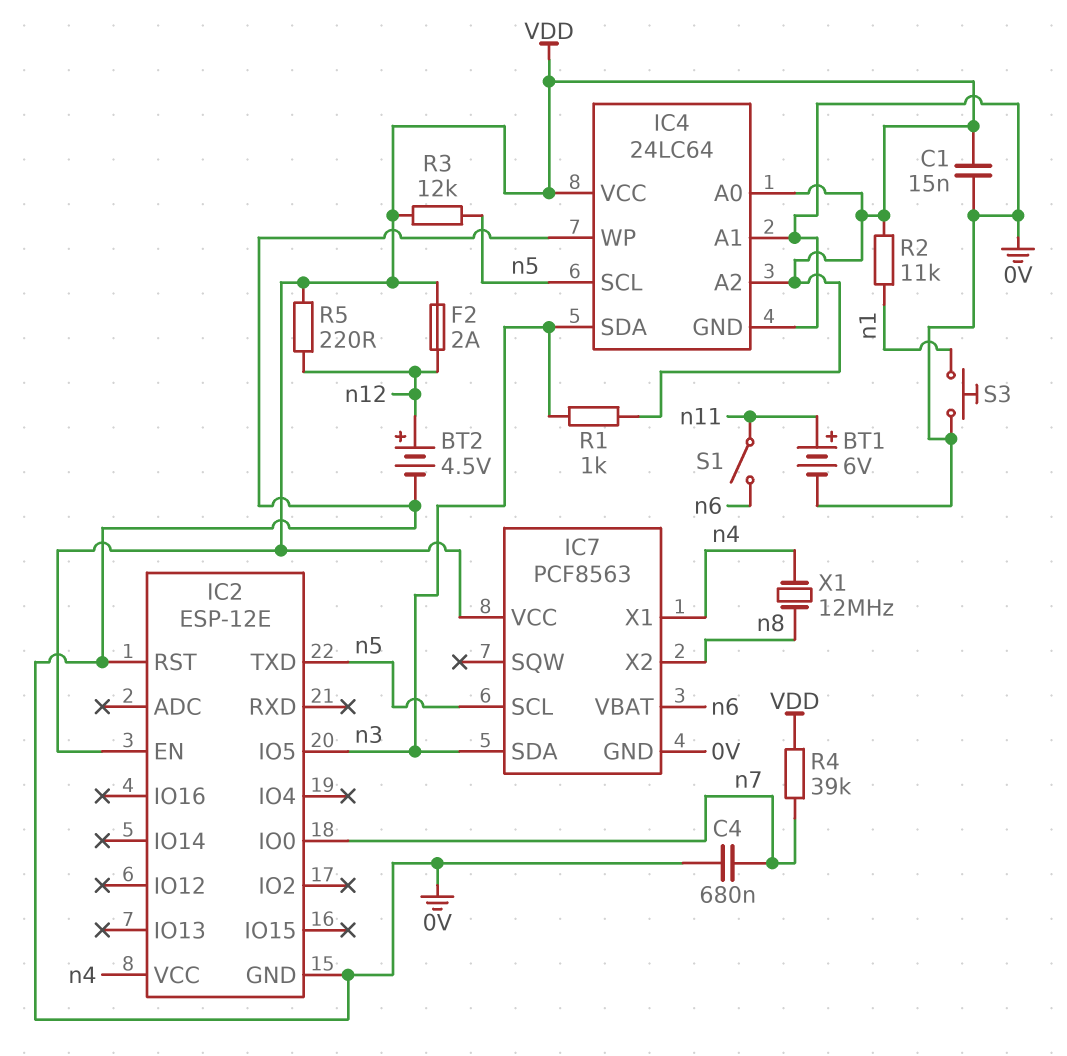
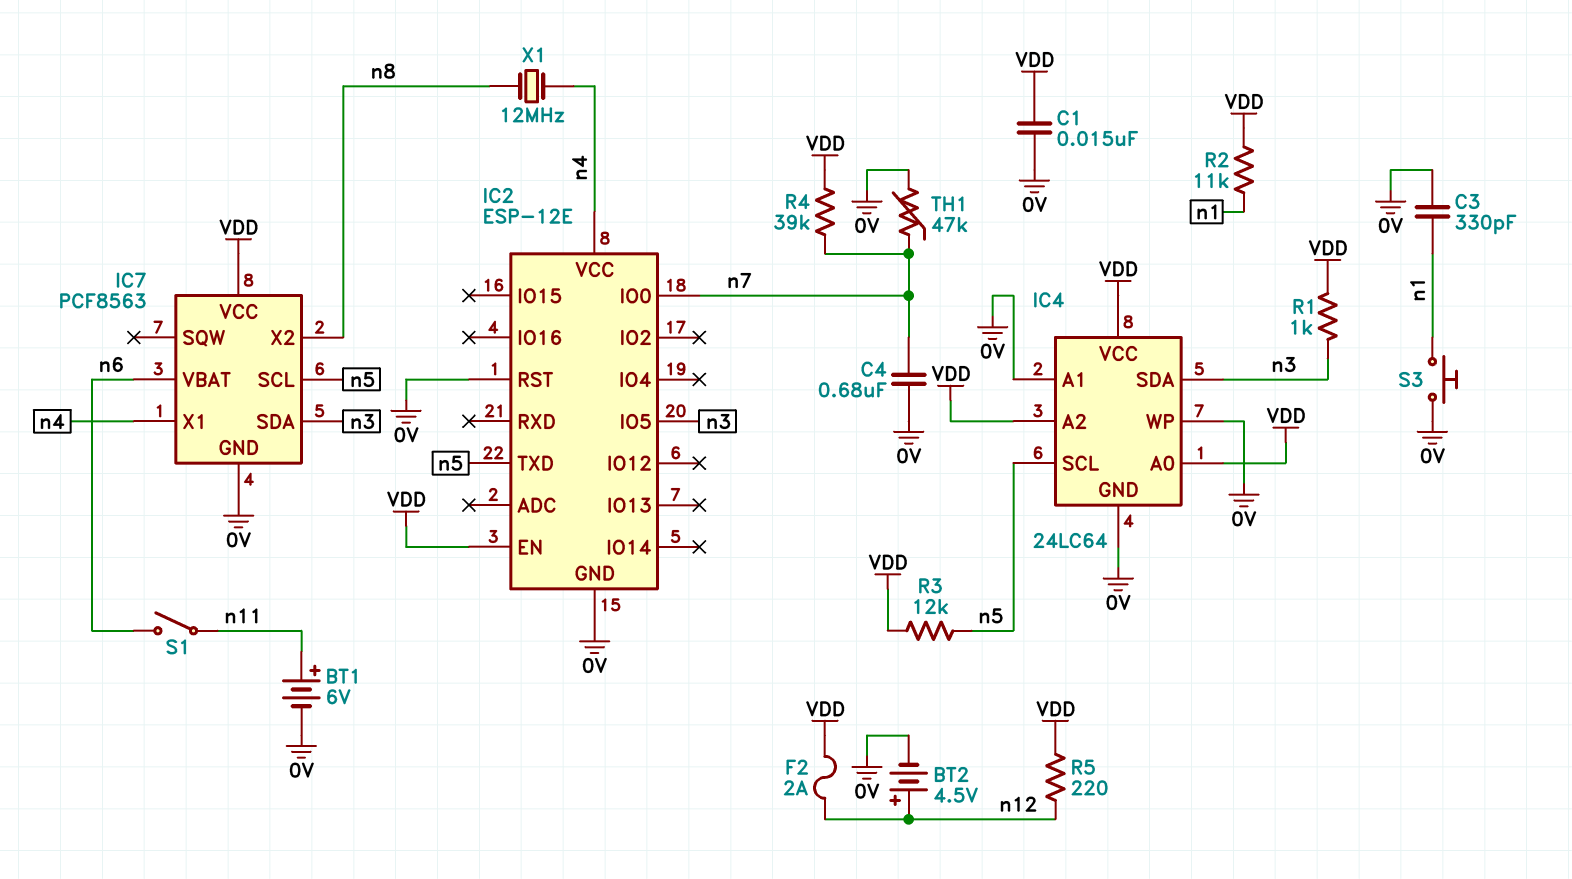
C3: none -> 330pF (0V, n1)
TH1: none -> 47k (0V, n7)

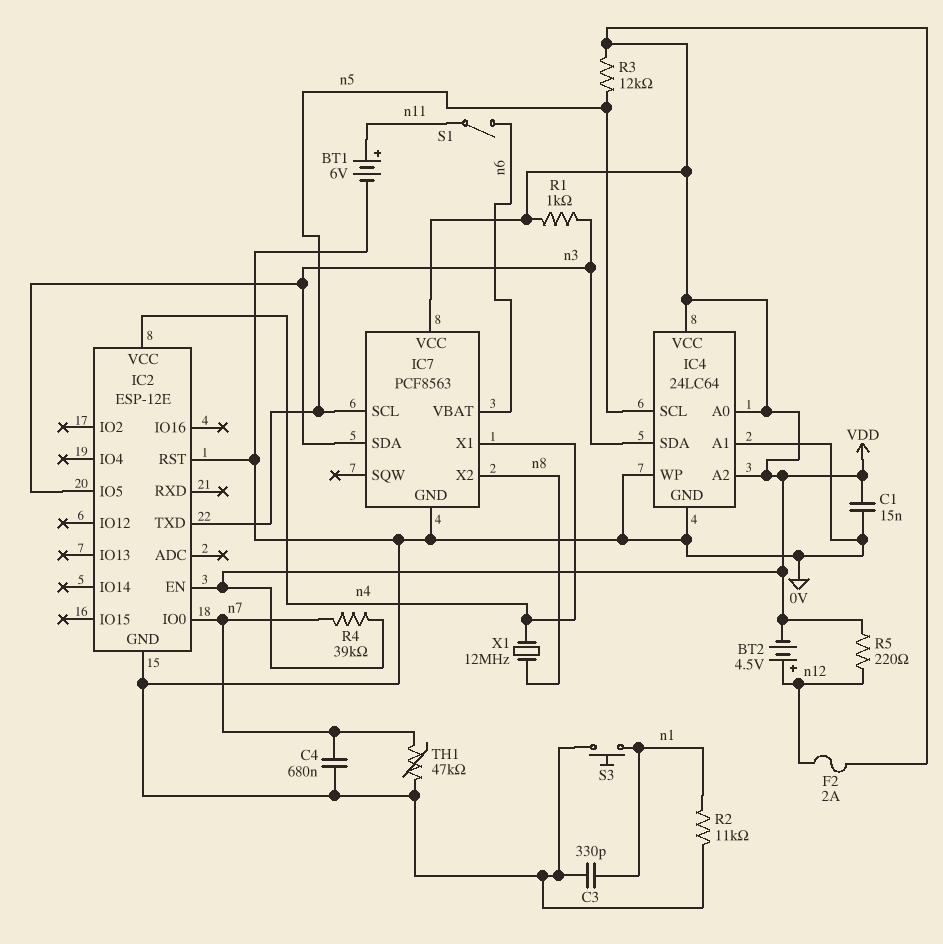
BT2: 4.5V (plus n12, minus 0V) -> 4.5V (plus n12, minus VDD)
R2: 11k (VDD, n1) -> 11k (0V, n1)

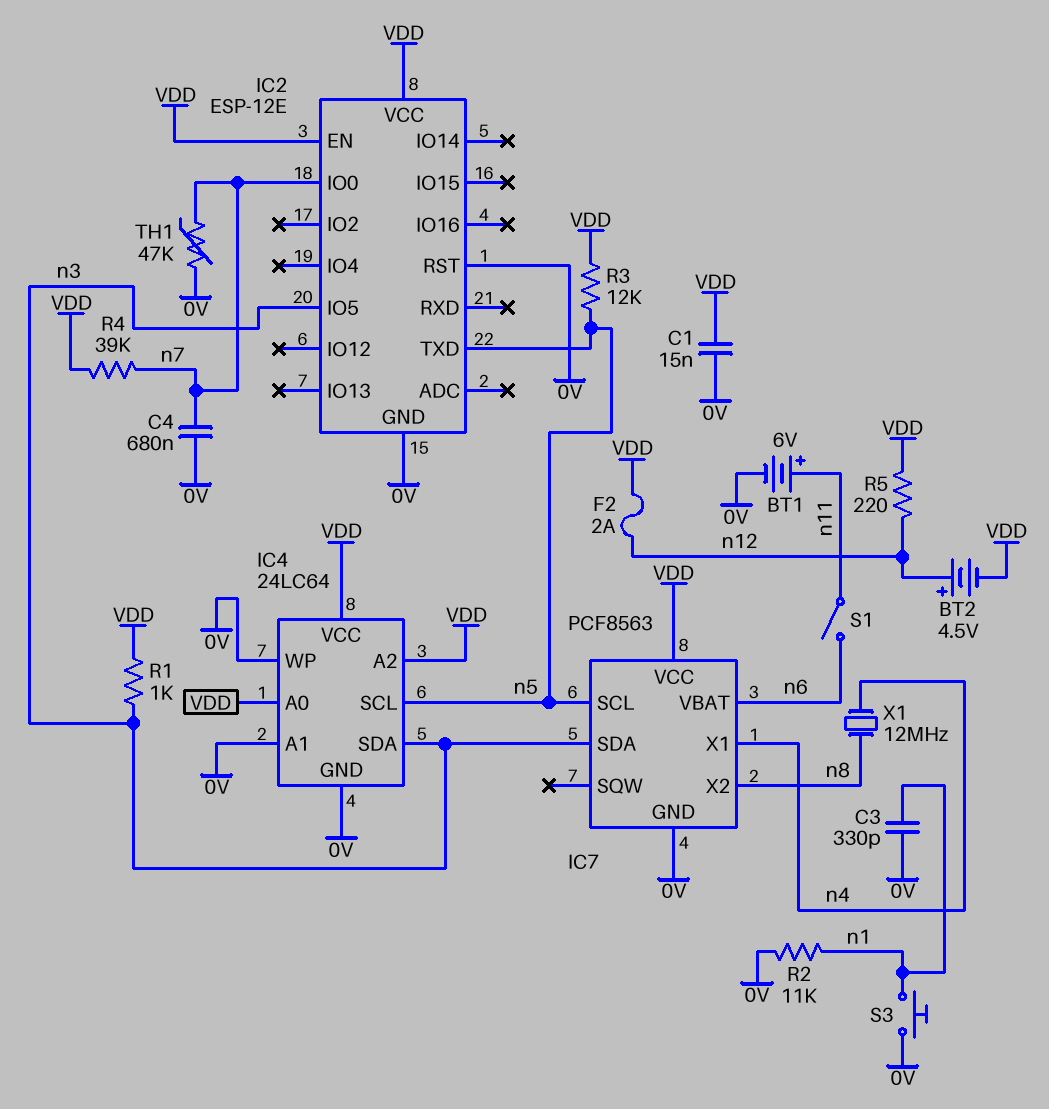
IC2 pin VCC: n4 -> VDD

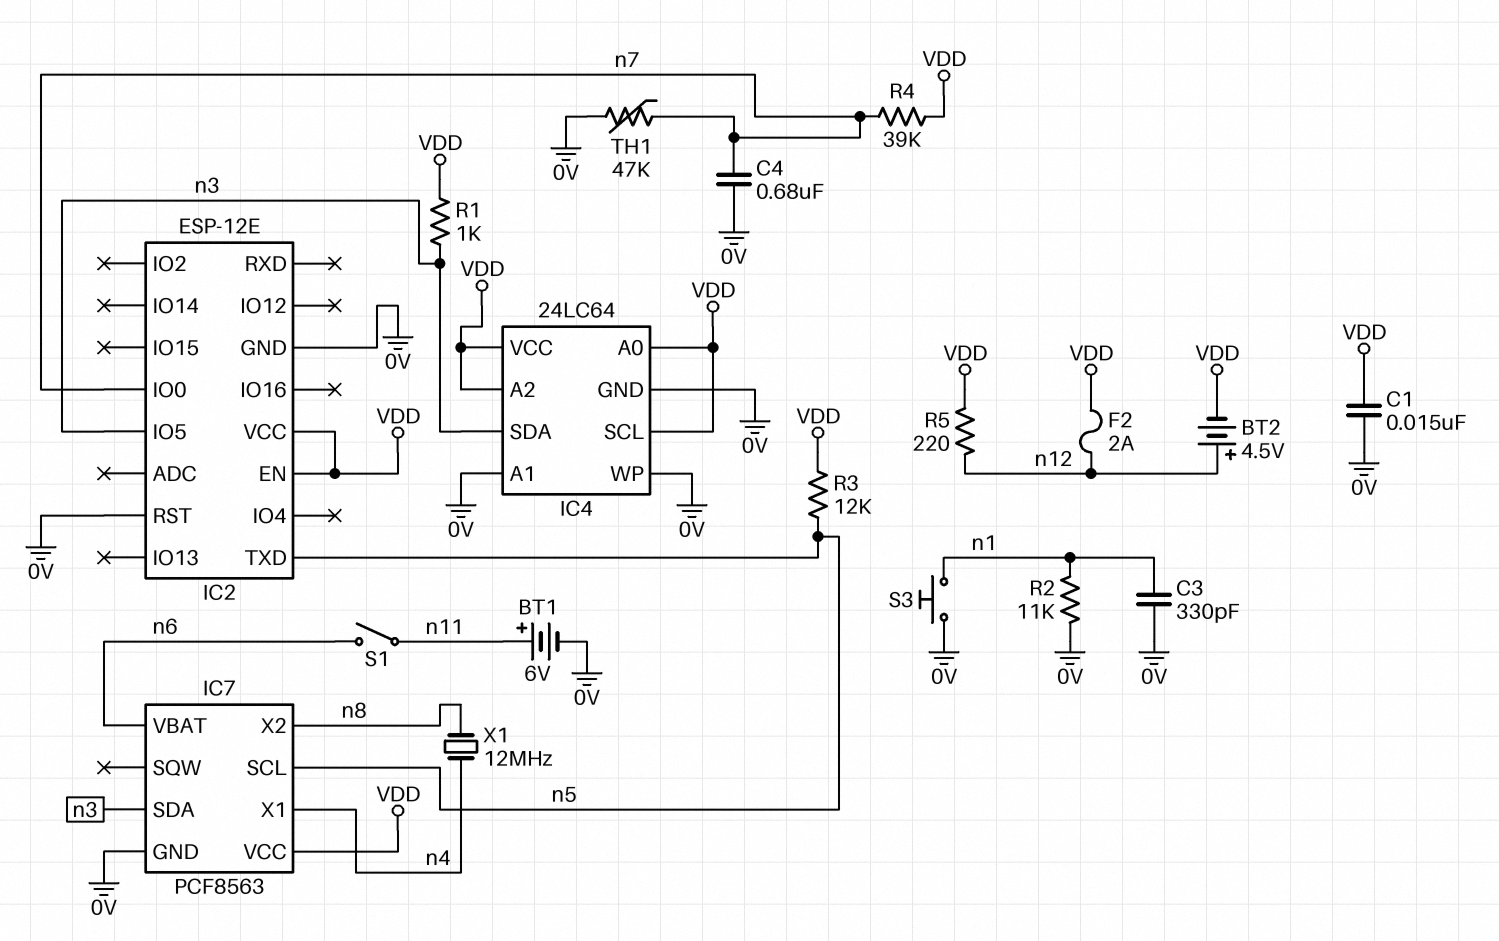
IC4 pin SCL: n5 -> VDD

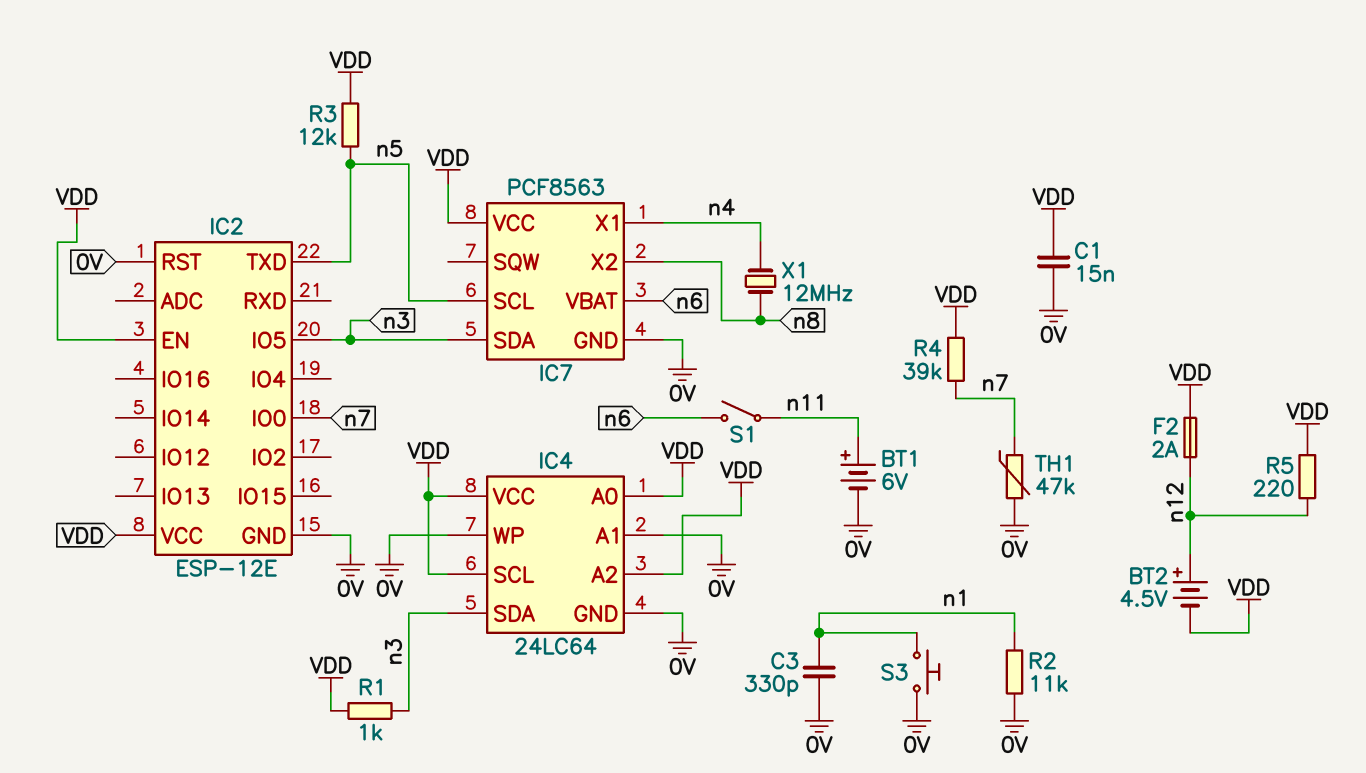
C4: 680nF (0V, n7) -> none

